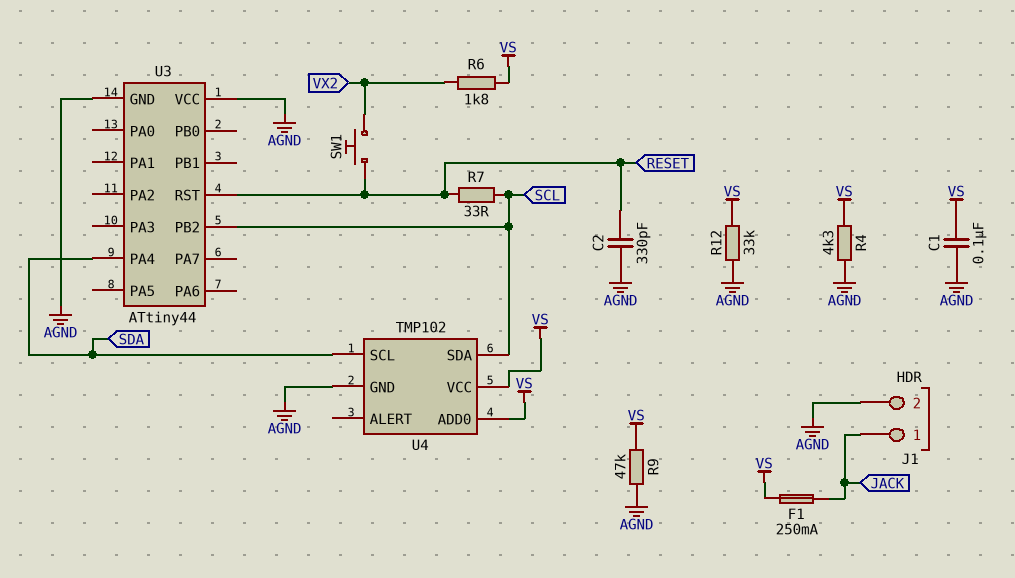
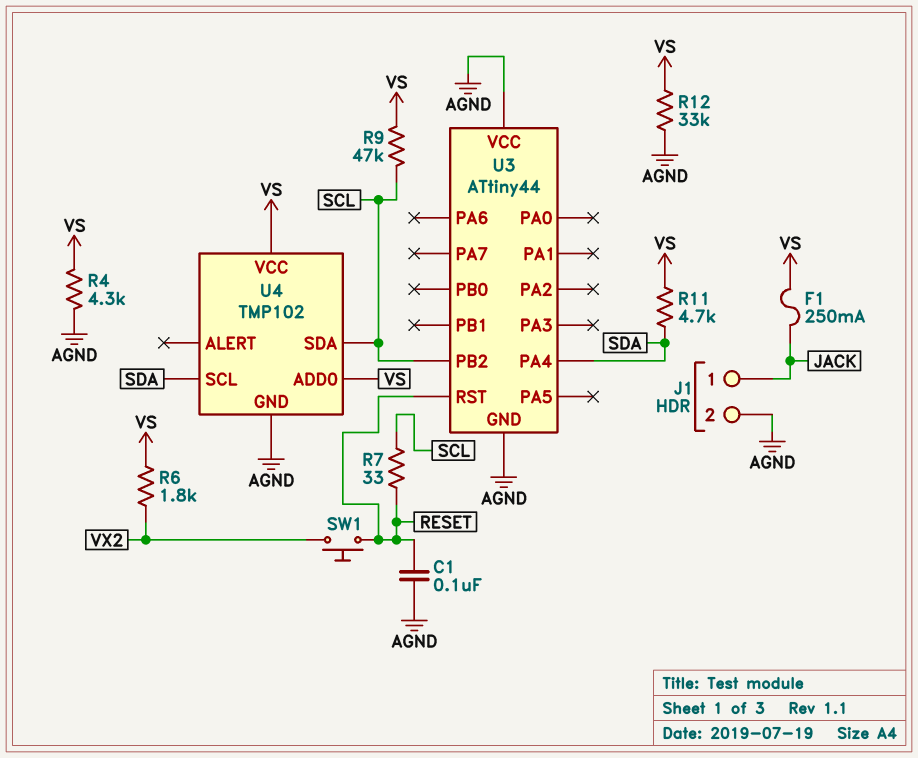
C1: 100nF (AGND, VS) -> 100nF (AGND, RESET)
C2: 330pF (AGND, RESET) -> none
R9: 47k (AGND, VS) -> 47k (SCL, VS)
R11: none -> 4.7k (SDA, VS)

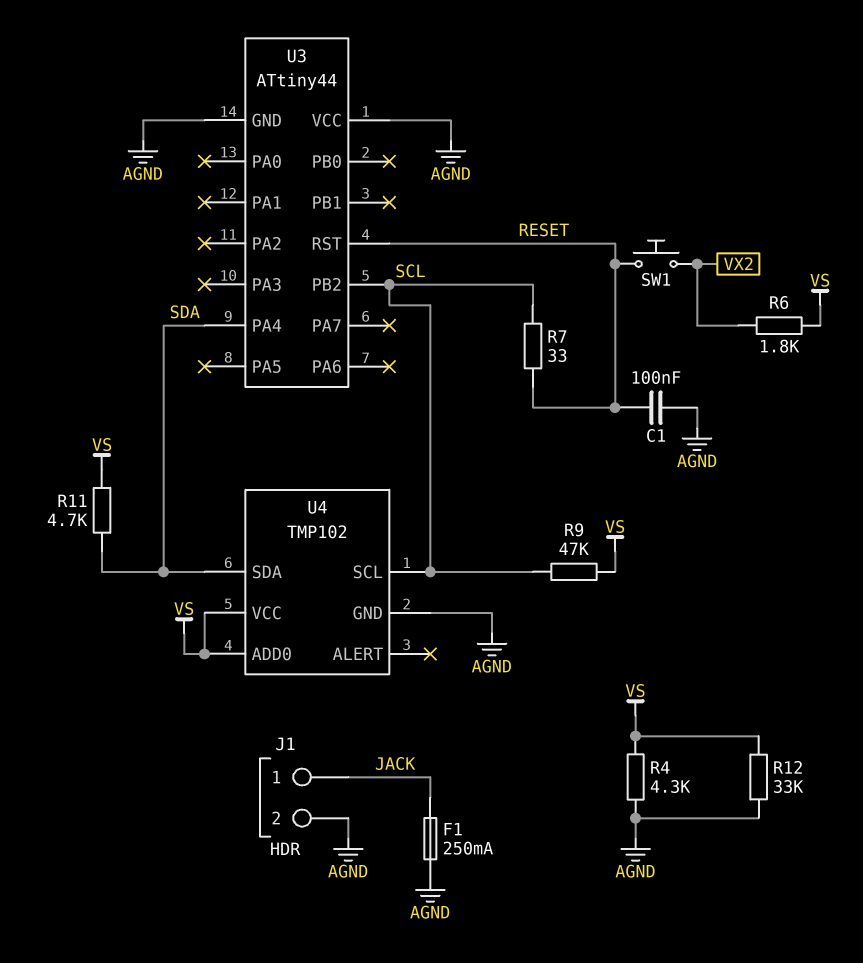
F1: 250mA (JACK, VS) -> 250mA (AGND, JACK)
U4 pin SCL: SDA -> SCL
U4 pin SDA: SCL -> SDA

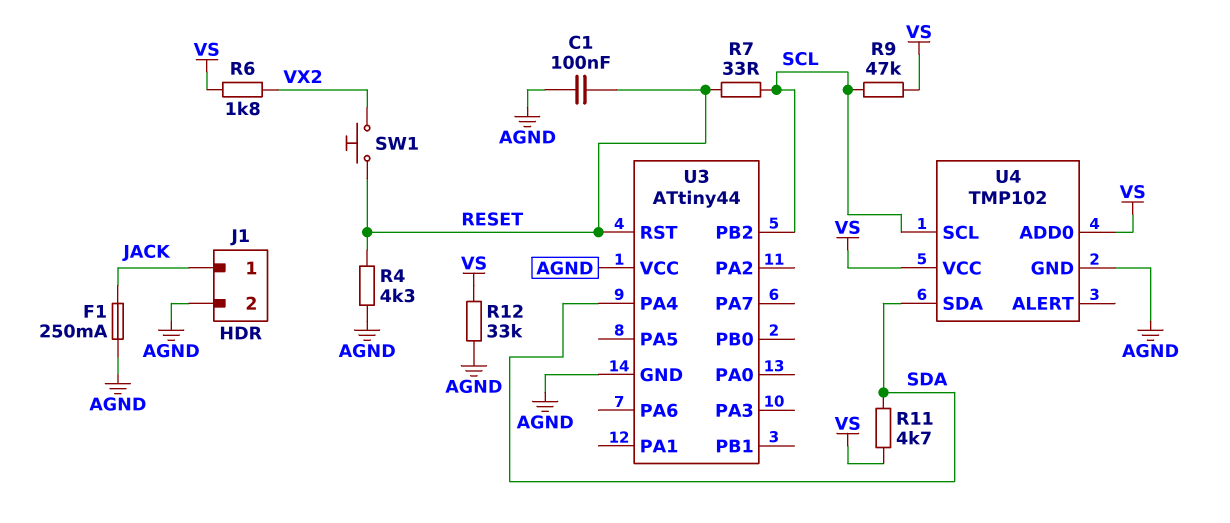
R4: 4.3k (AGND, VS) -> 4.3k (AGND, RESET)

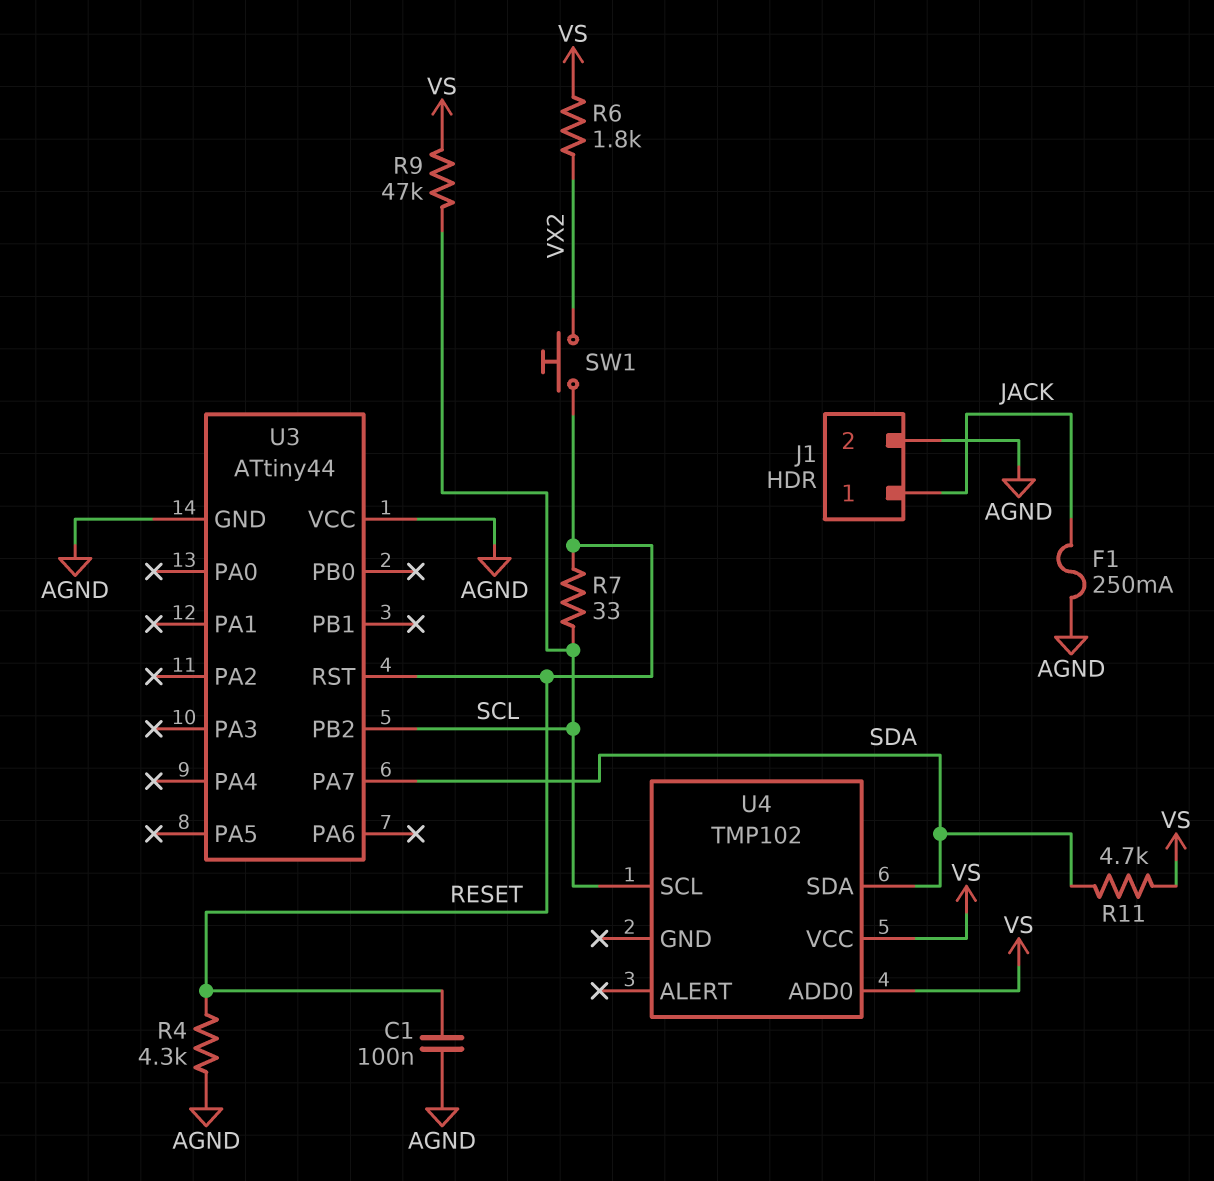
R12: 33k (AGND, VS) -> none
U3 pin PA4: SDA -> none
U3 pin PA7: none -> SDA
U4 pin GND: AGND -> none

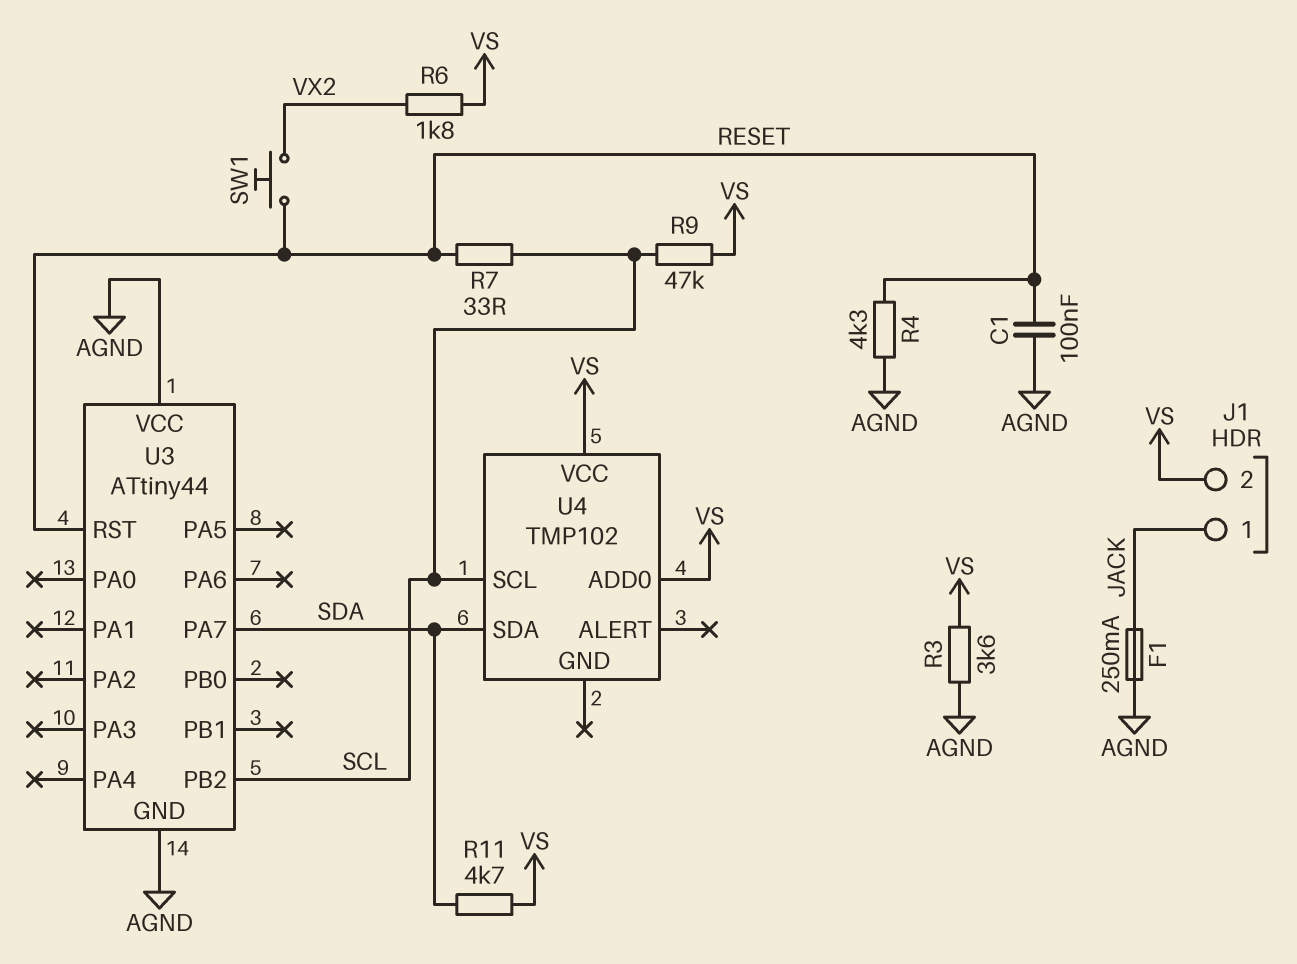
J1 pin 2: AGND -> VS
R3: none -> 3.6k (AGND, VS)

